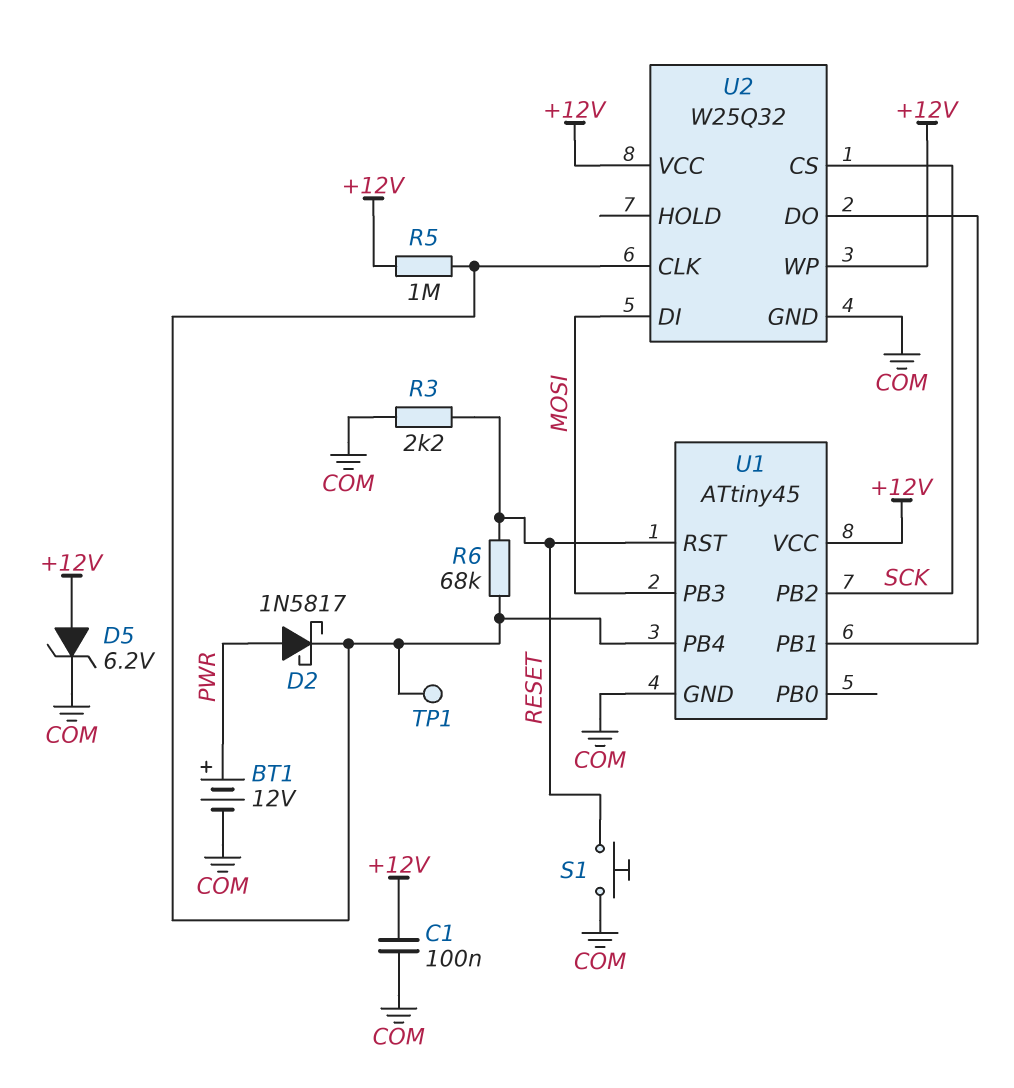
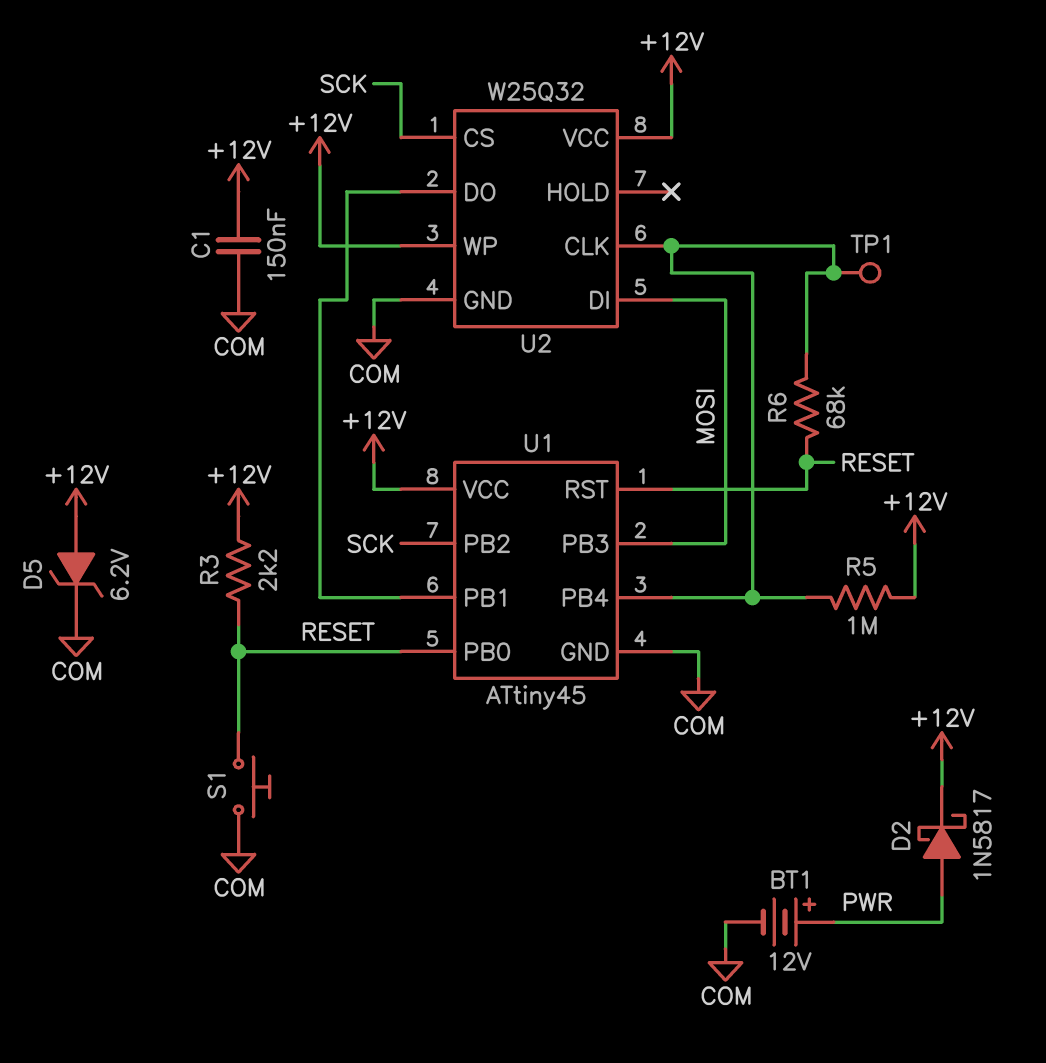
C1: 100nF (+12V, COM) -> 150nF (+12V, COM)
D2: schottky 1N5817 (A PWR, K U1/PB4) -> schottky 1N5817 (A PWR, K +12V)
R3: 2.2k (COM, RESET) -> 2.2k (+12V, RESET)
U1 pin PB0: none -> RESET

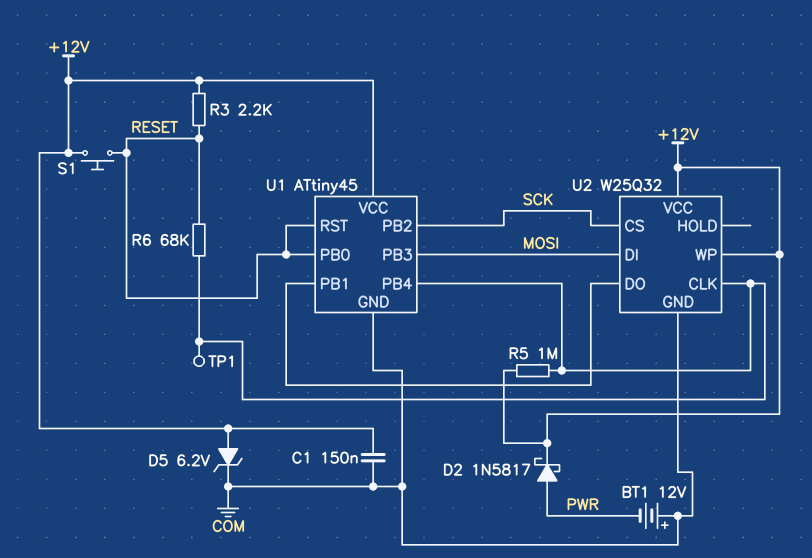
BT1: 12V (plus PWR, minus COM) -> 12V (plus COM, minus PWR)
S1: button (COM, RESET) -> button (+12V, RESET)

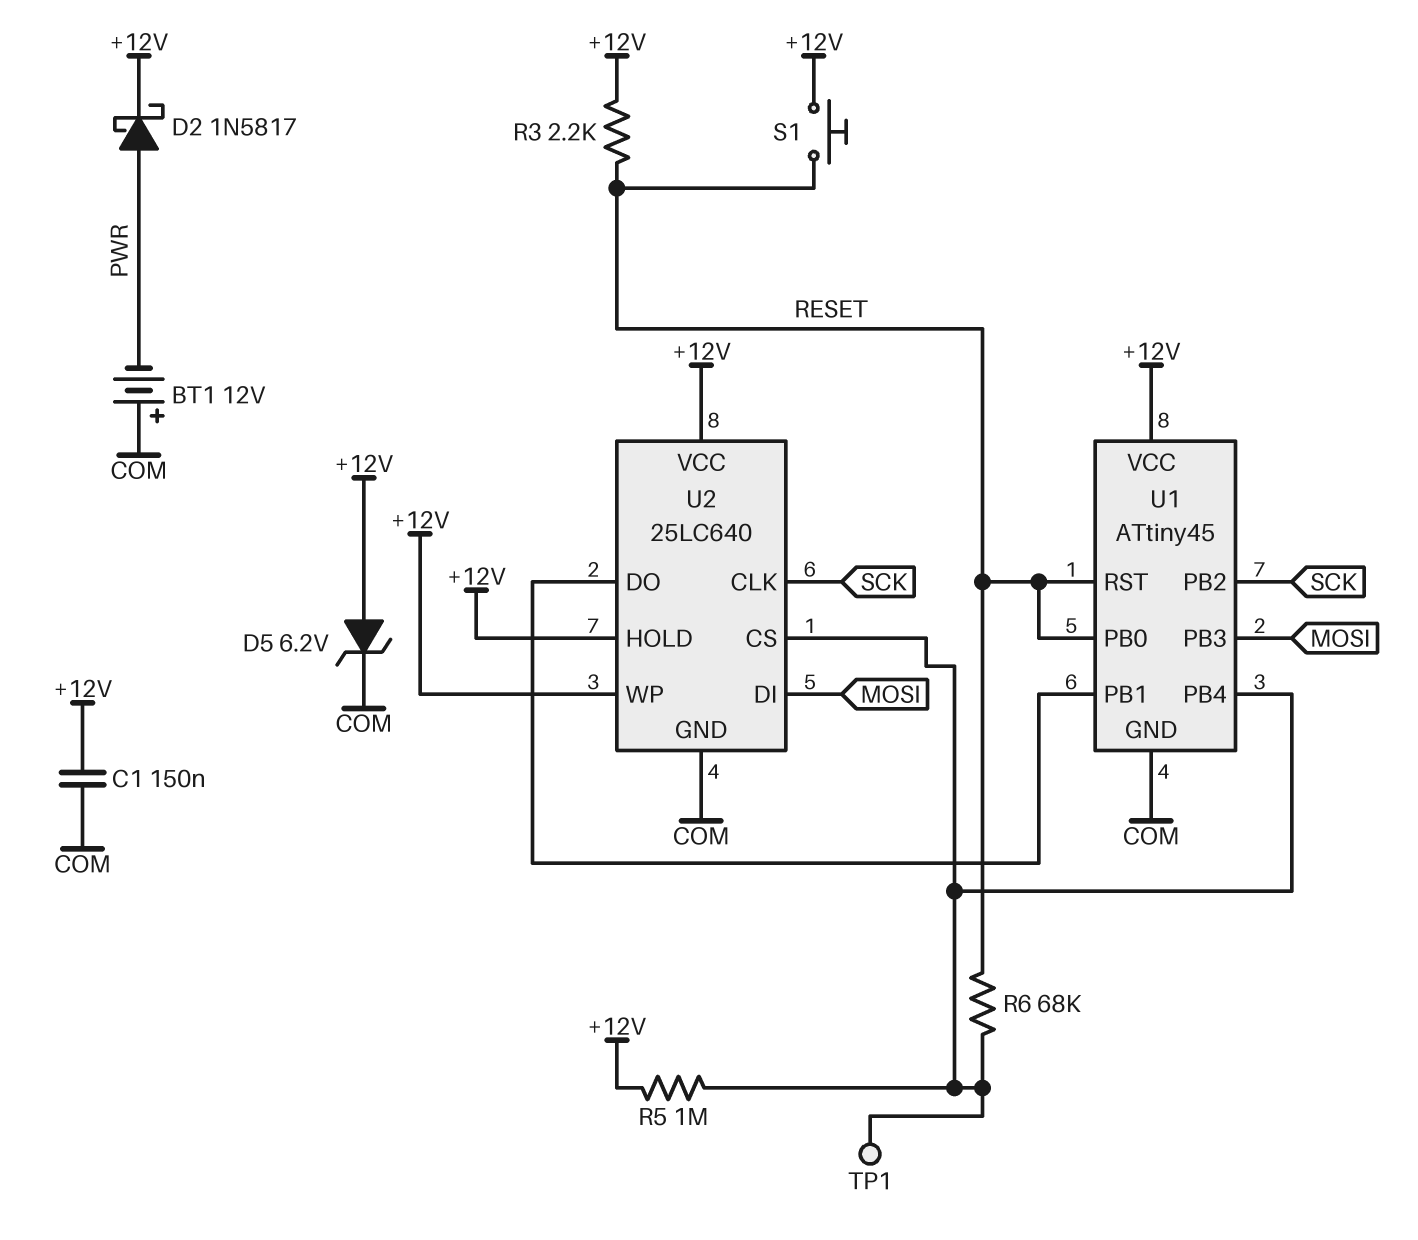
U2: W25Q32 -> 25LC640
U2 pin CLK: U1/PB4 -> SCK
U2 pin CS: SCK -> U1/PB4
U2 pin HOLD: none -> +12V

